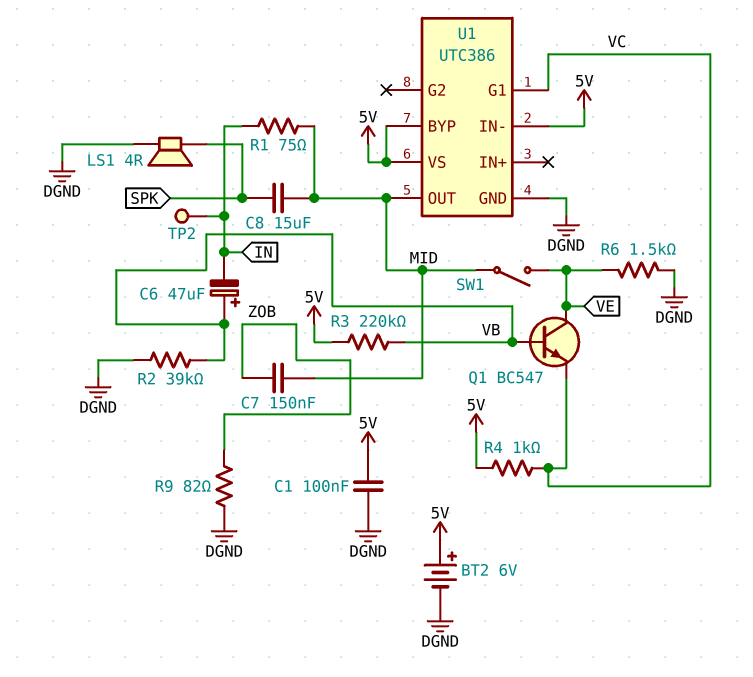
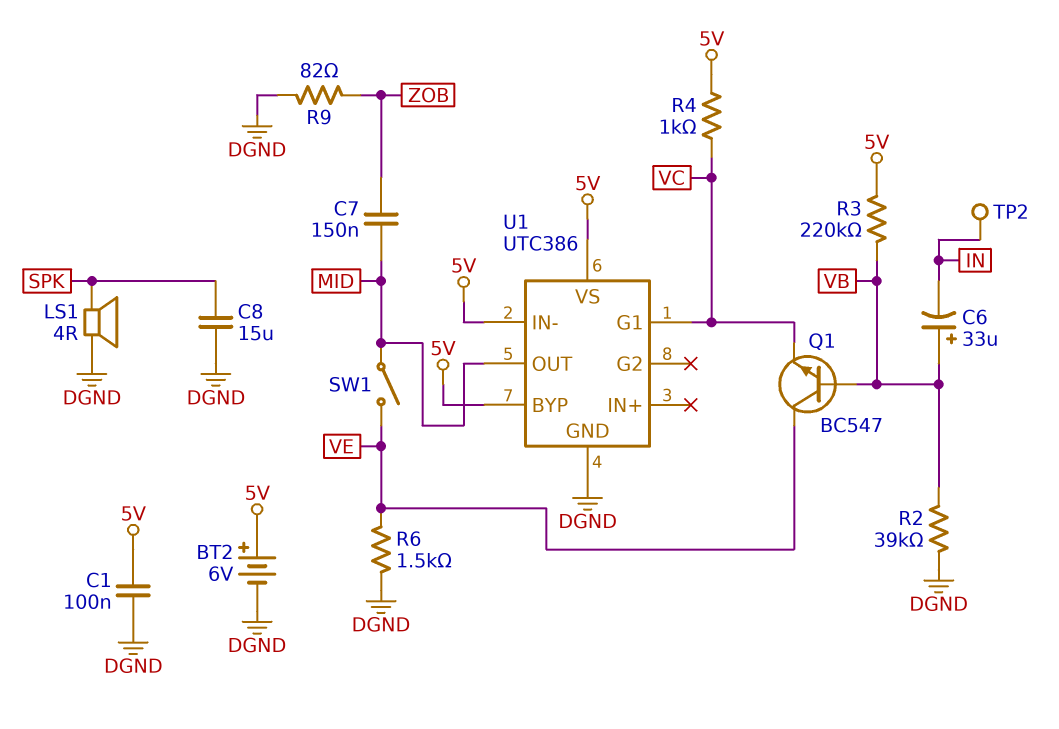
C6: 47uF (plus VB, minus IN) -> 33uF (plus VB, minus IN)
C8: 15uF (MID, SPK) -> 15uF (DGND, SPK)
R1: 75 (IN, MID) -> none

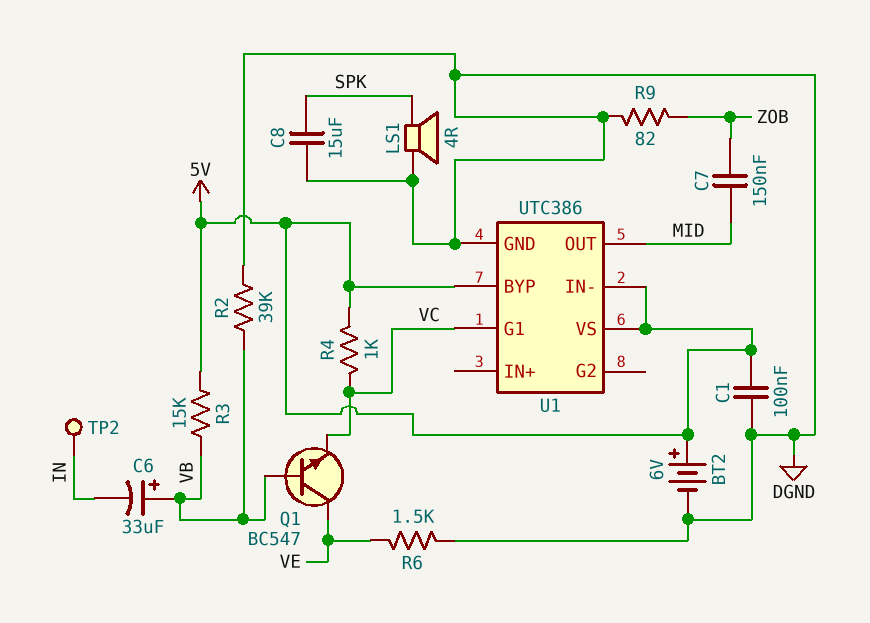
R3: 220k (5V, VB) -> 15k (5V, VB)
SW1: switch (MID, VE) -> none

